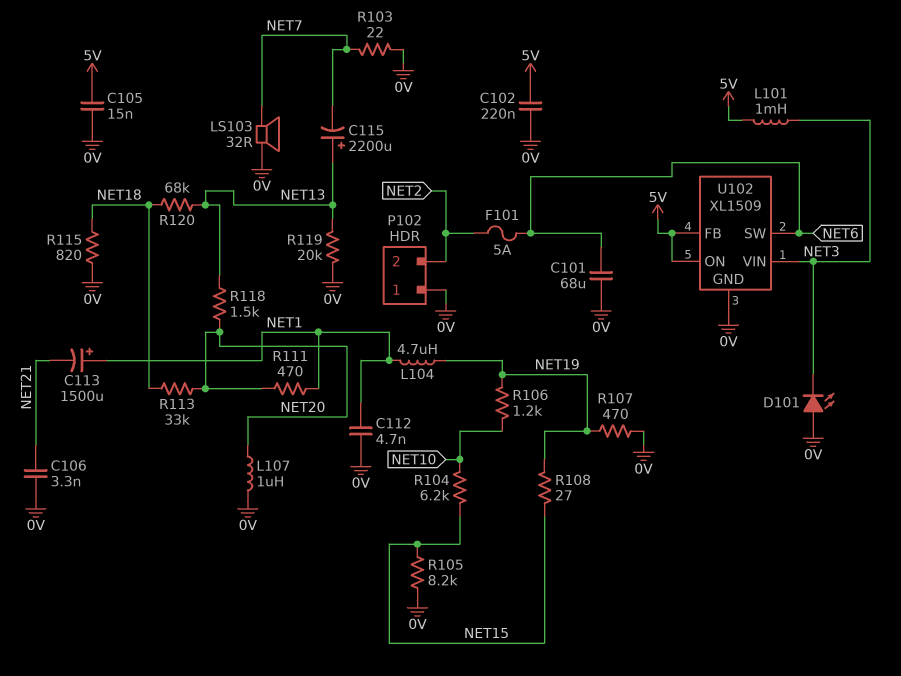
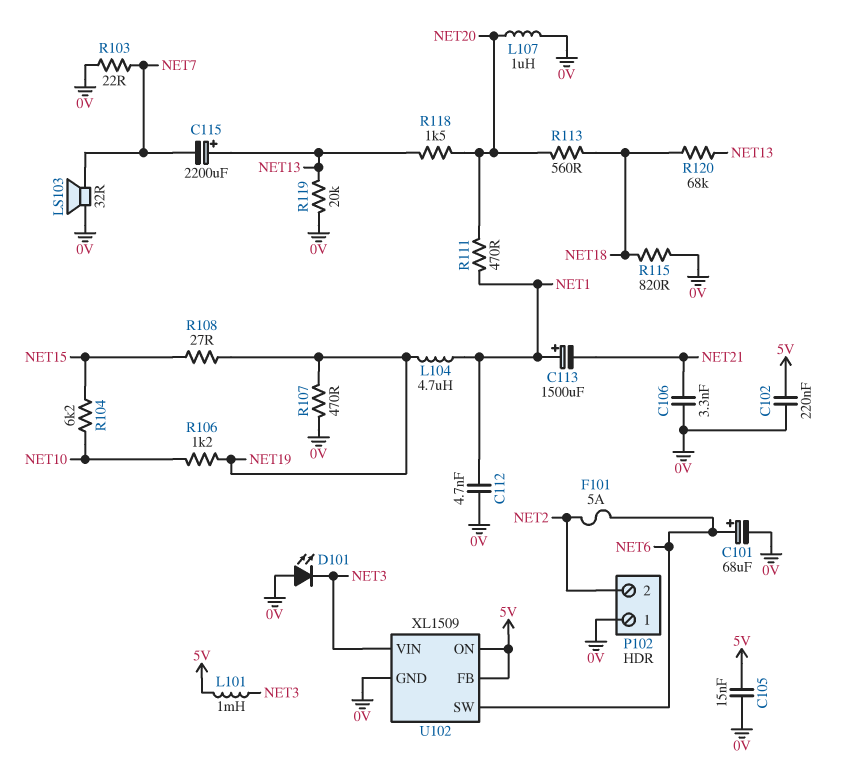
C101: 68uF (0V, NET6) -> 68uF (plus NET6, minus 0V)
R105: 8.2k (0V, NET15) -> none
R113: 33k (NET18, NET20) -> 560 (NET18, NET20)

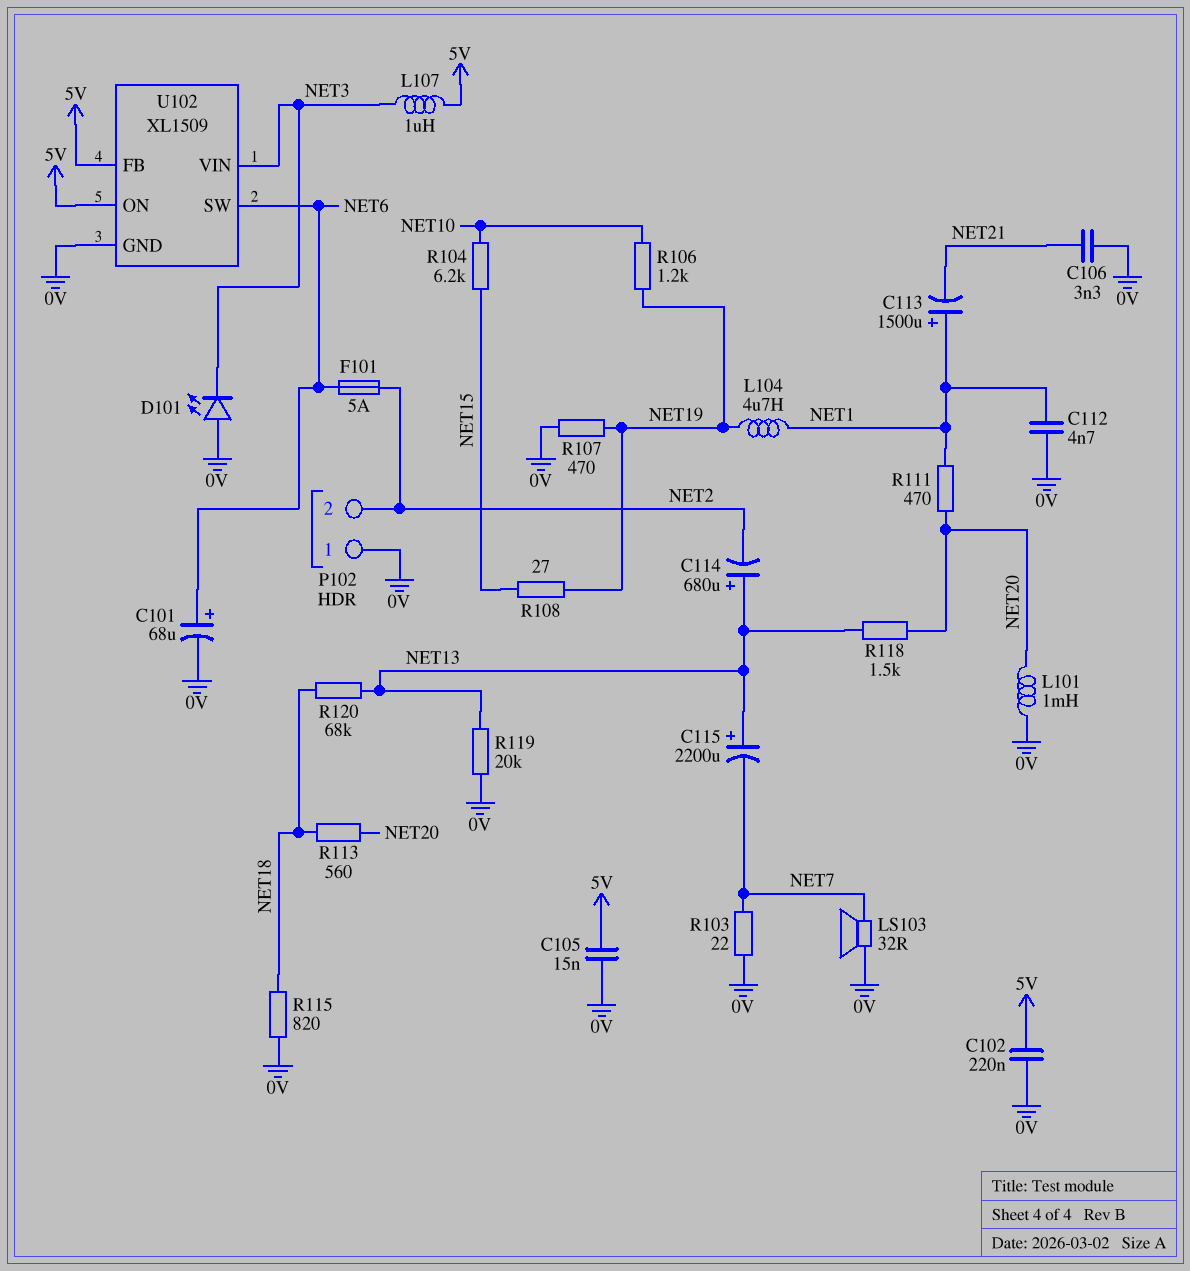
C114: none -> 680uF (plus NET13, minus NET2)
L101: 1mH (5V, NET3) -> 1mH (0V, NET20)
L107: 1uH (0V, NET20) -> 1uH (5V, NET3)

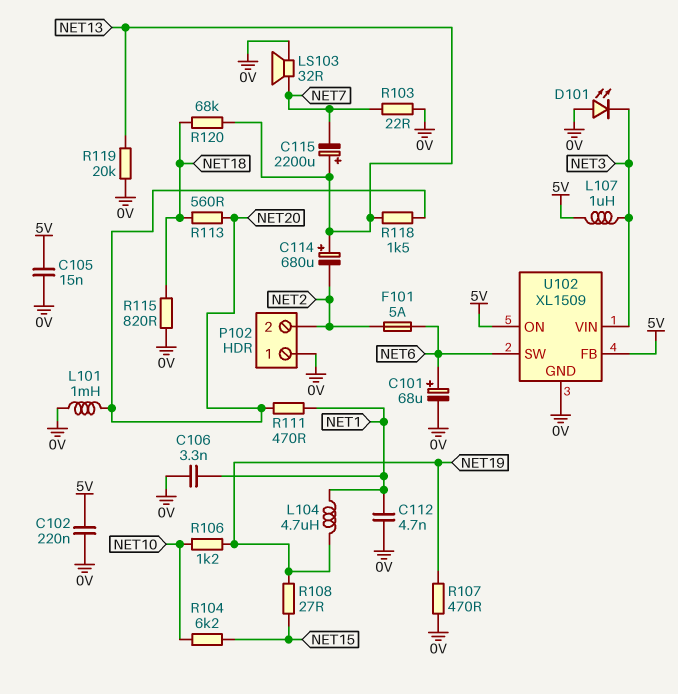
C106: 3.3nF (0V, NET21) -> 3.3nF (0V, NET1)
C113: 1500uF (plus NET1, minus NET21) -> none

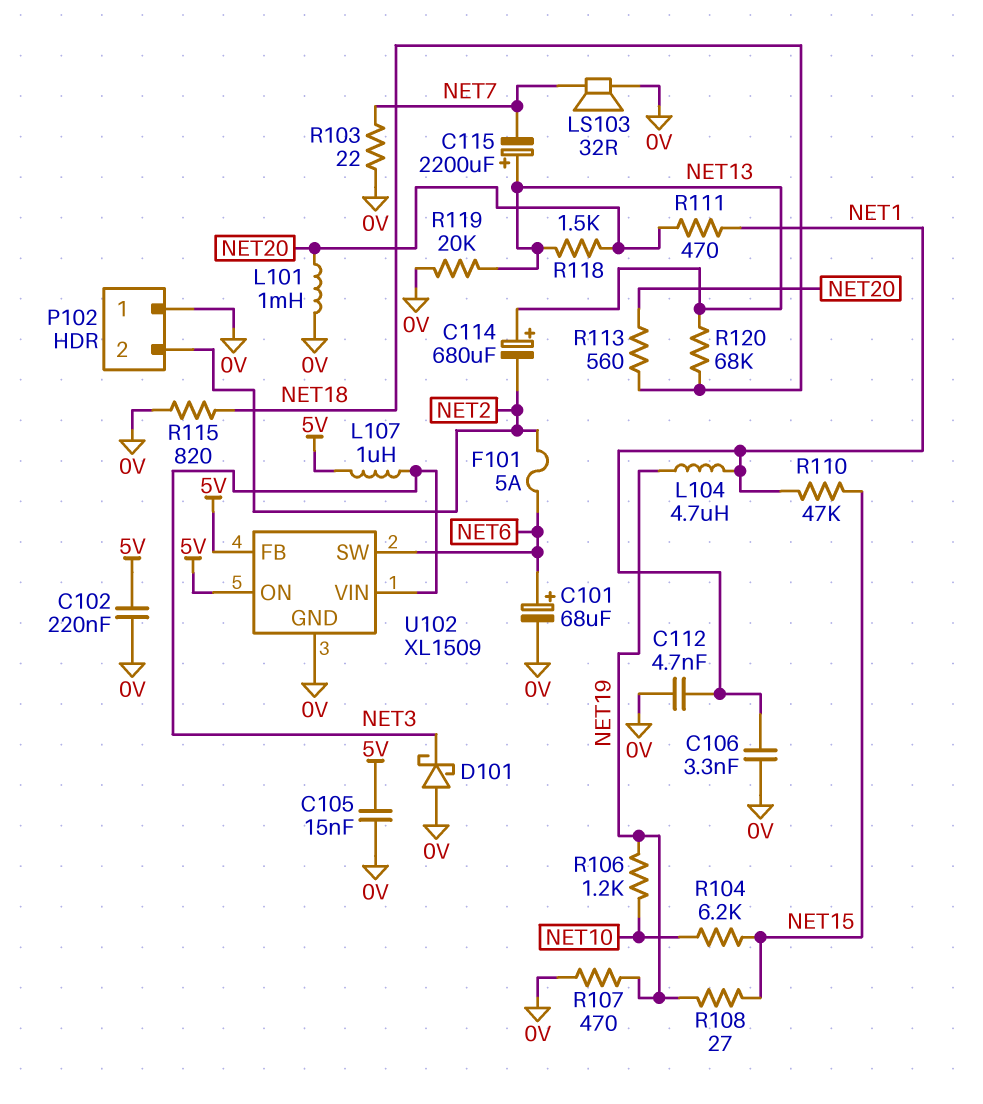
D101: LED (A 0V, K NET3) -> schottky (A 0V, K NET3)
R110: none -> 47k (NET1, NET15)

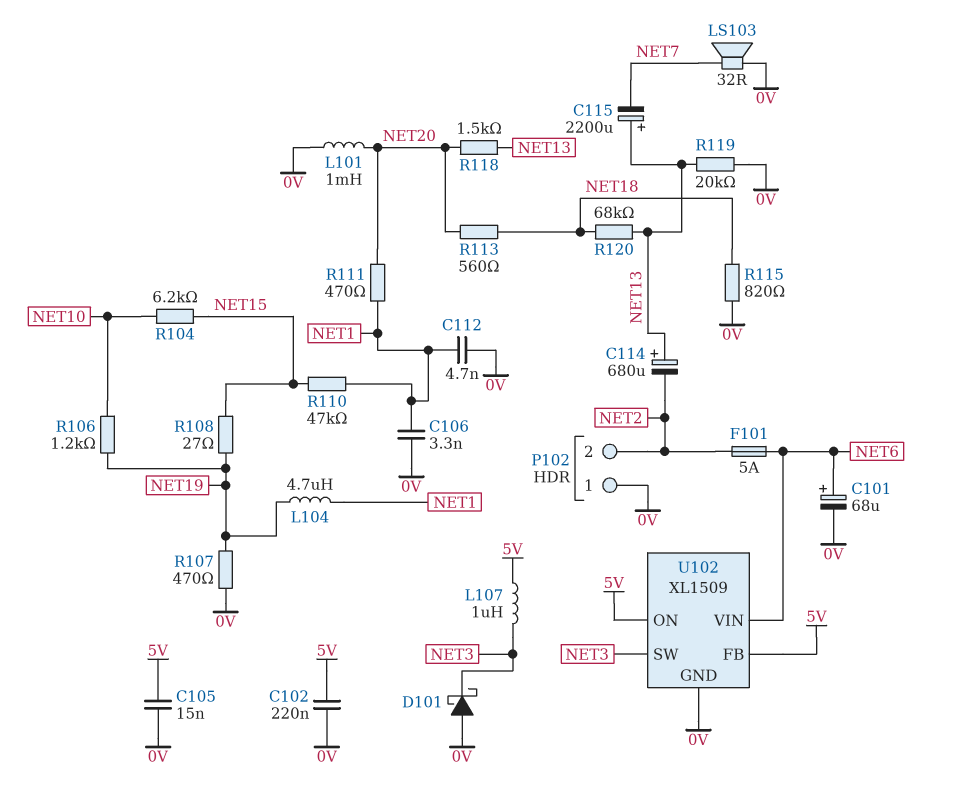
R103: 22 (0V, NET7) -> none
U102 pin SW: NET6 -> NET3
U102 pin VIN: NET3 -> NET6

